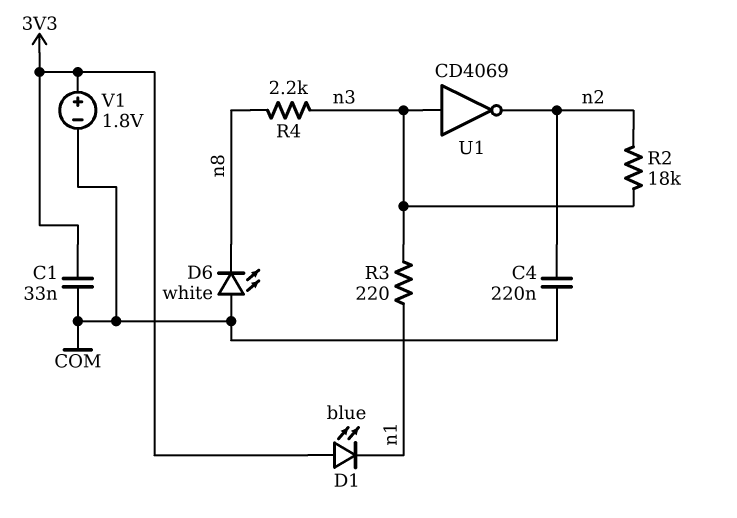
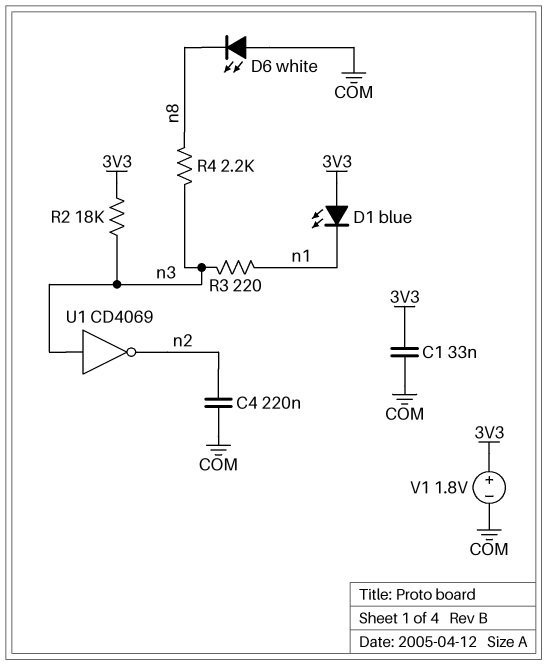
R2: 18k (n2, n3) -> 18k (3V3, n3)

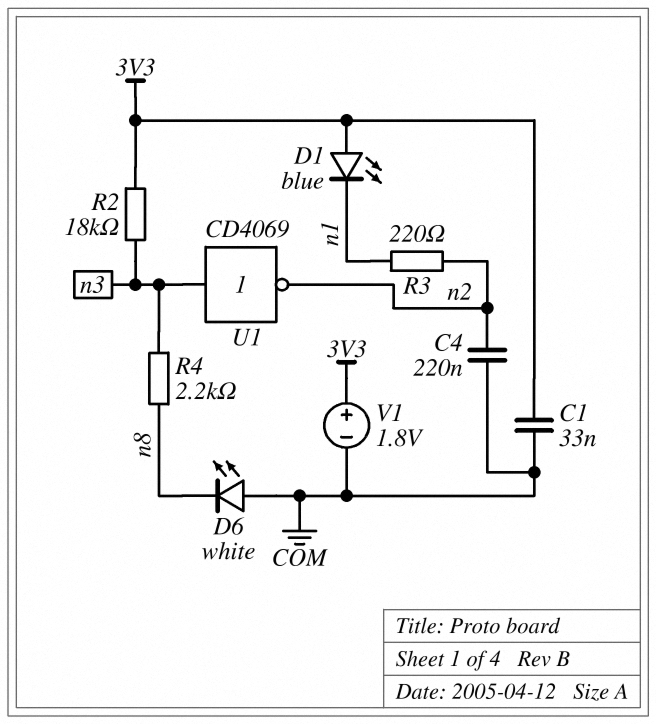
R3: 220 (n1, n3) -> 220 (n1, n2)

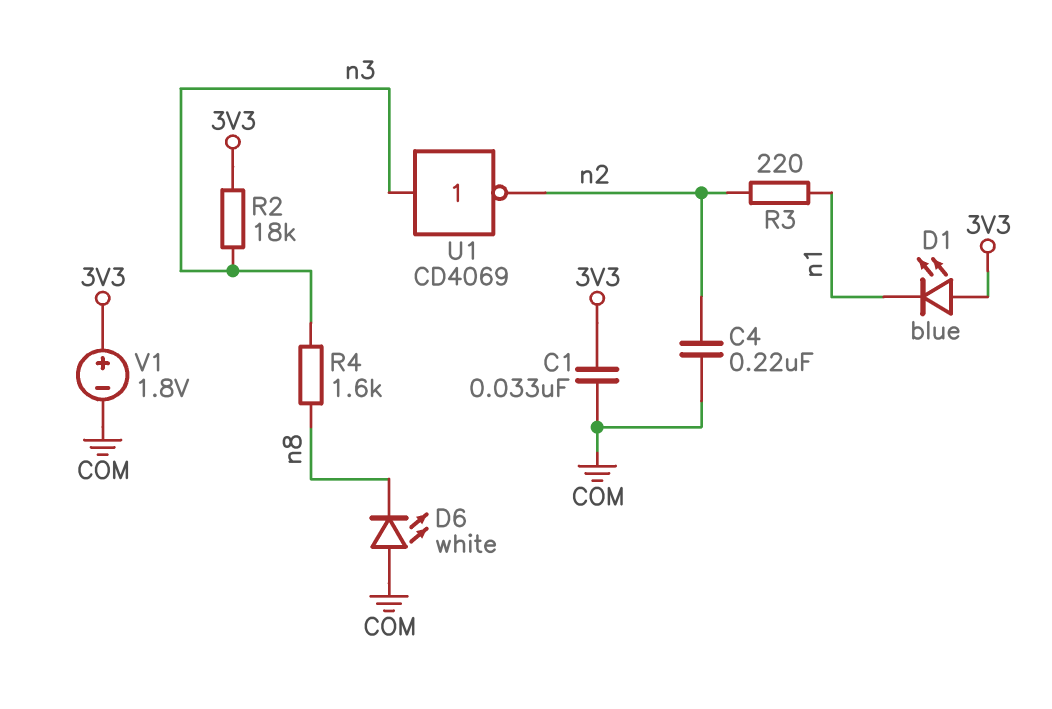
R4: 2.2k (n3, n8) -> 1.6k (n3, n8)

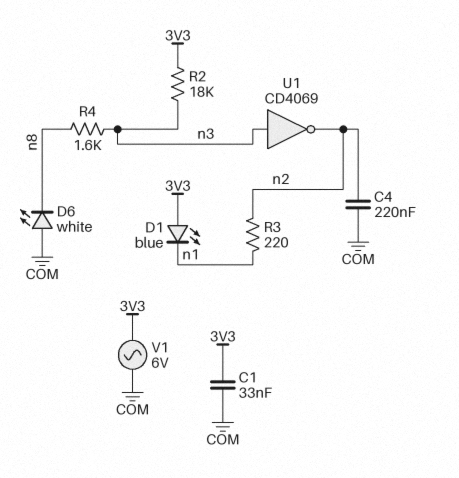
V1: 1.8V (plus 3V3, minus COM) -> AC 6V (3V3, COM)

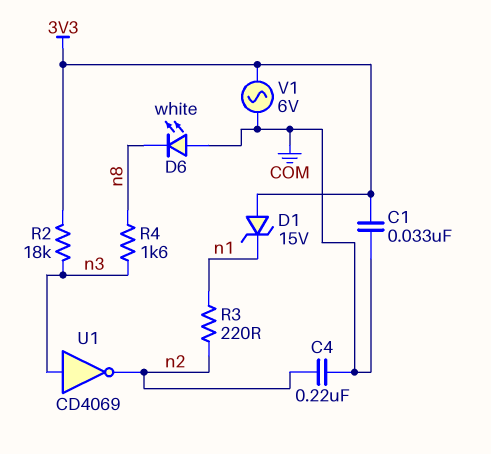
D1: LED blue (A 3V3, K n1) -> zener 15V (A 3V3, K n1)

